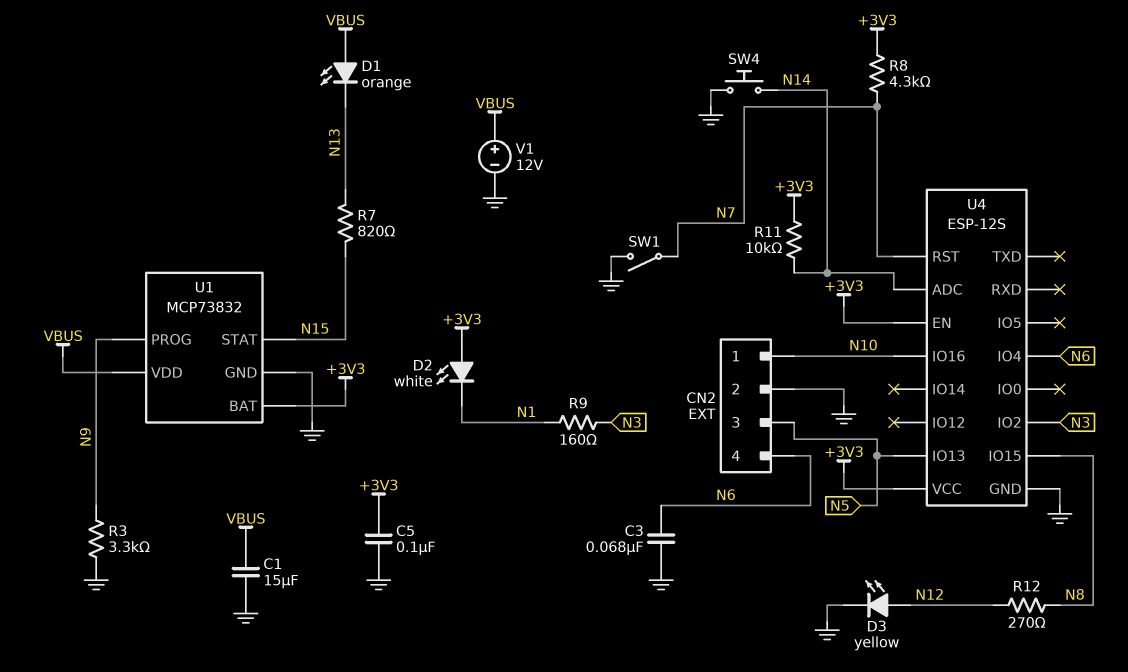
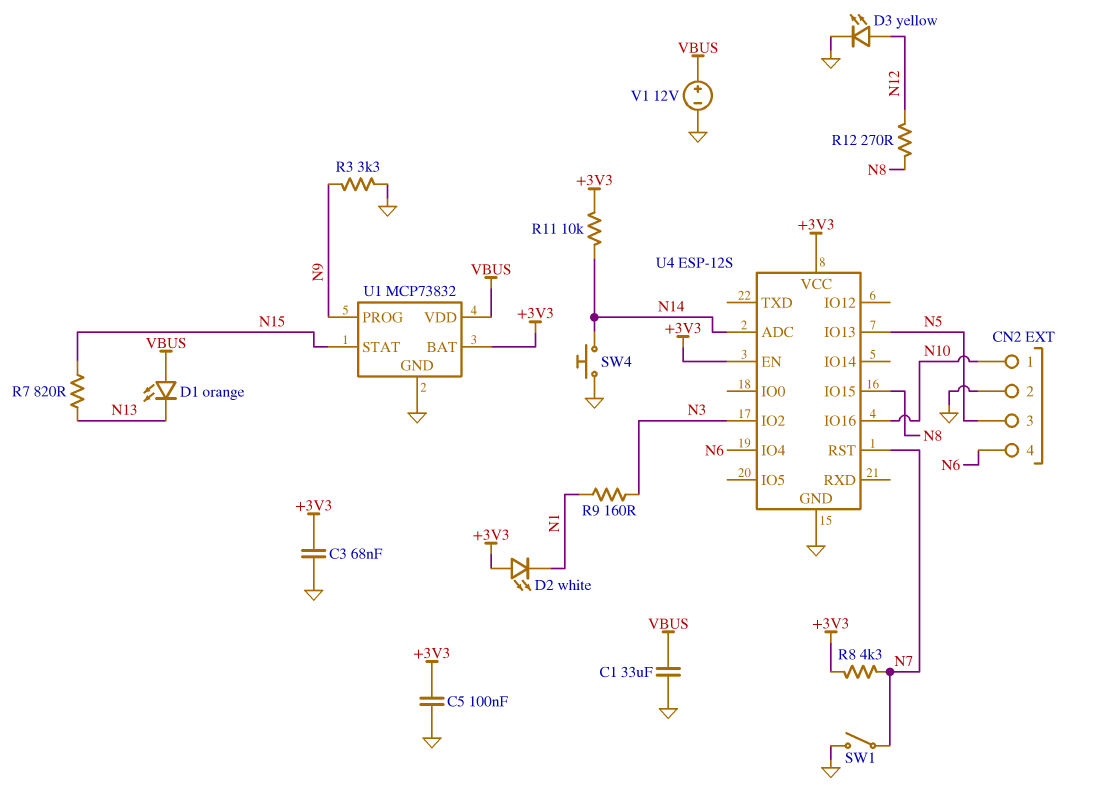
C1: 15uF (GND, VBUS) -> 33uF (GND, VBUS)
C3: 68nF (GND, N6) -> 68nF (+3V3, GND)

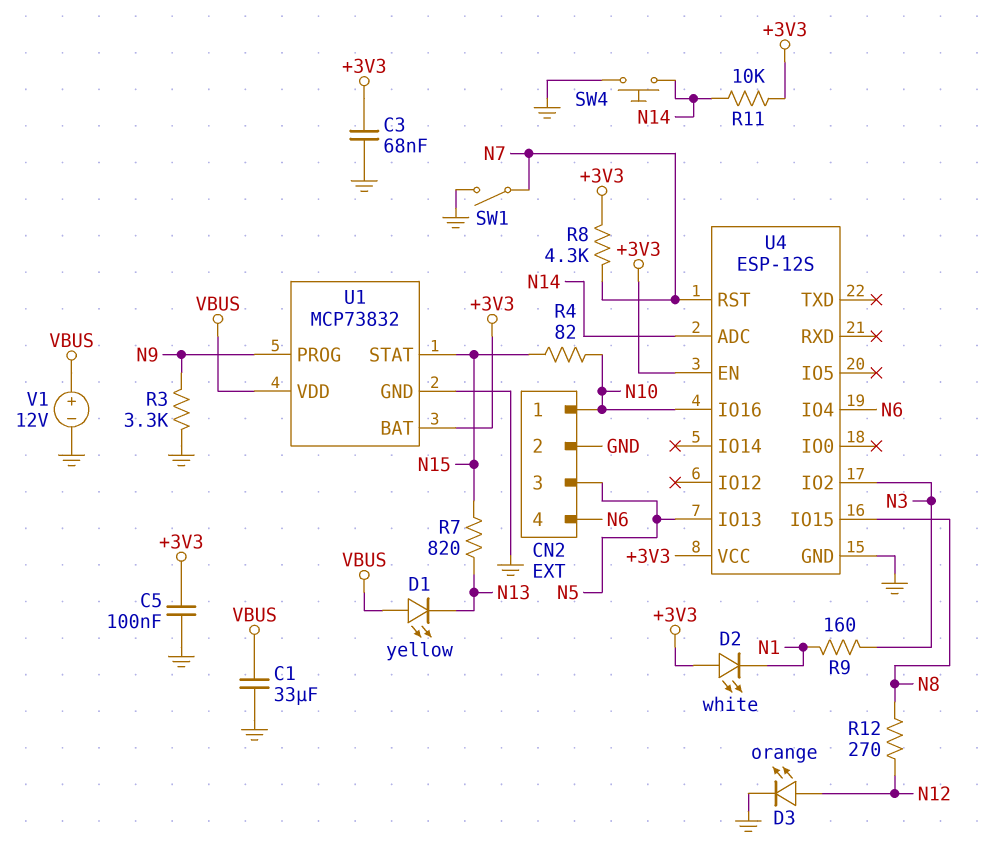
D1: LED orange (A VBUS, K N13) -> LED yellow (A VBUS, K N13)
D3: LED yellow (A N12, K GND) -> LED orange (A N12, K GND)
R4: none -> 82 (N10, N15)

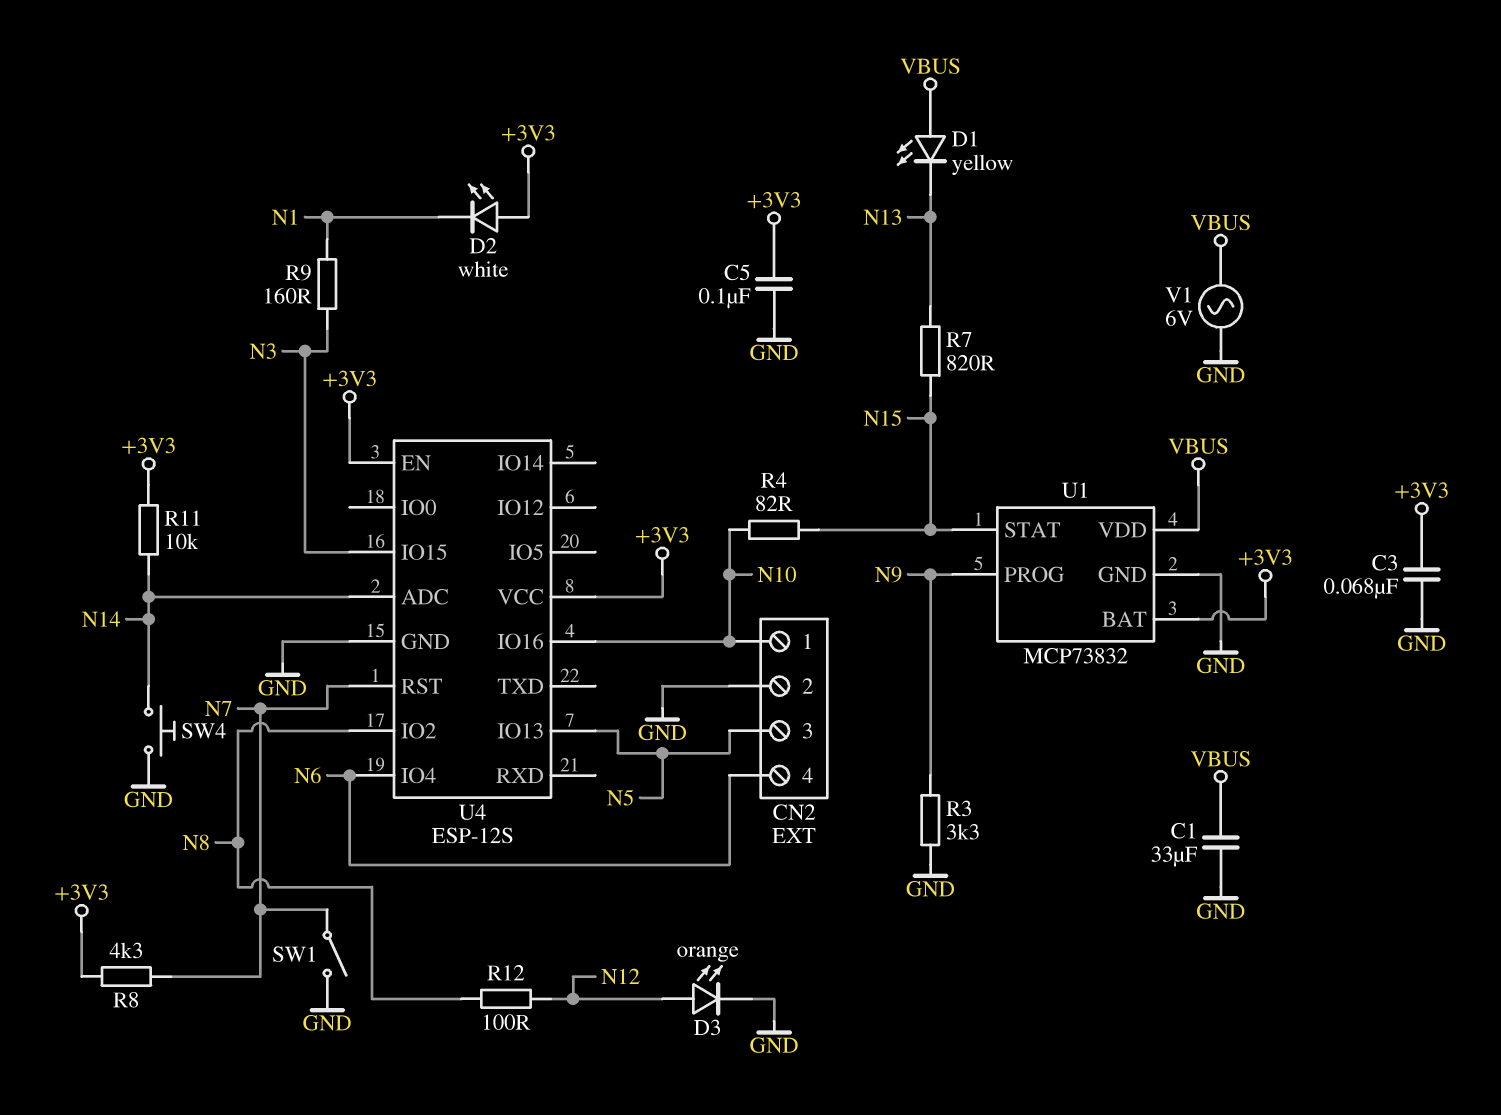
R12: 270 (N8, N12) -> 100 (N8, N12)
U4 pin IO2: N3 -> N8
U4 pin IO15: N8 -> N3
V1: 12V (plus VBUS, minus GND) -> AC 6V (GND, VBUS)

